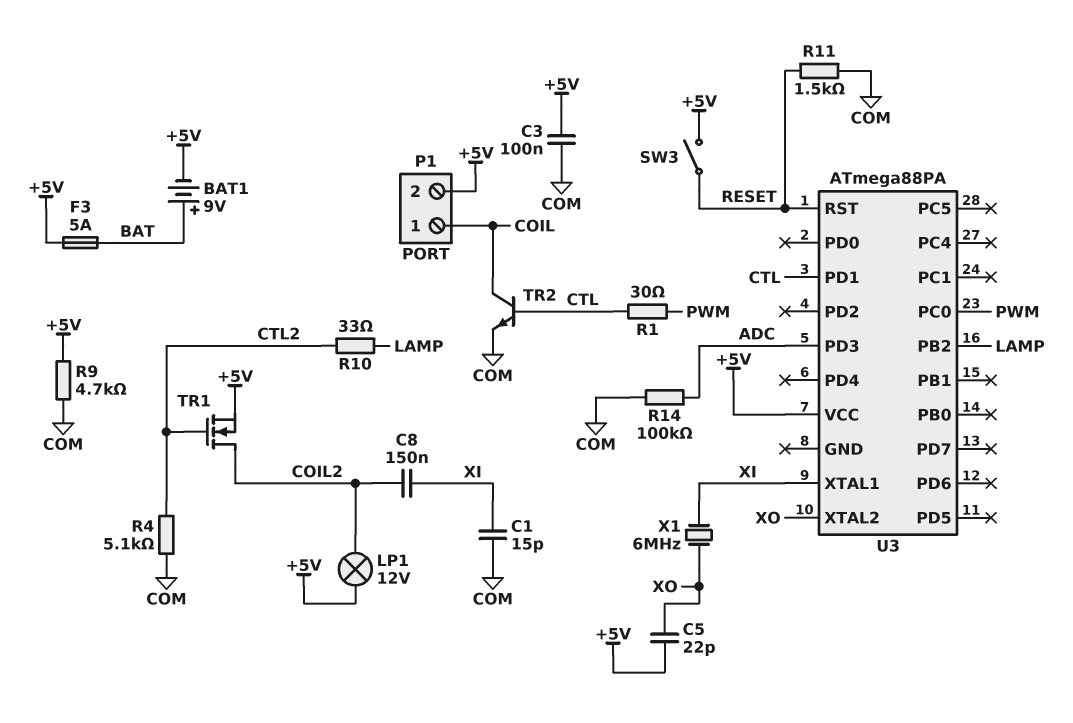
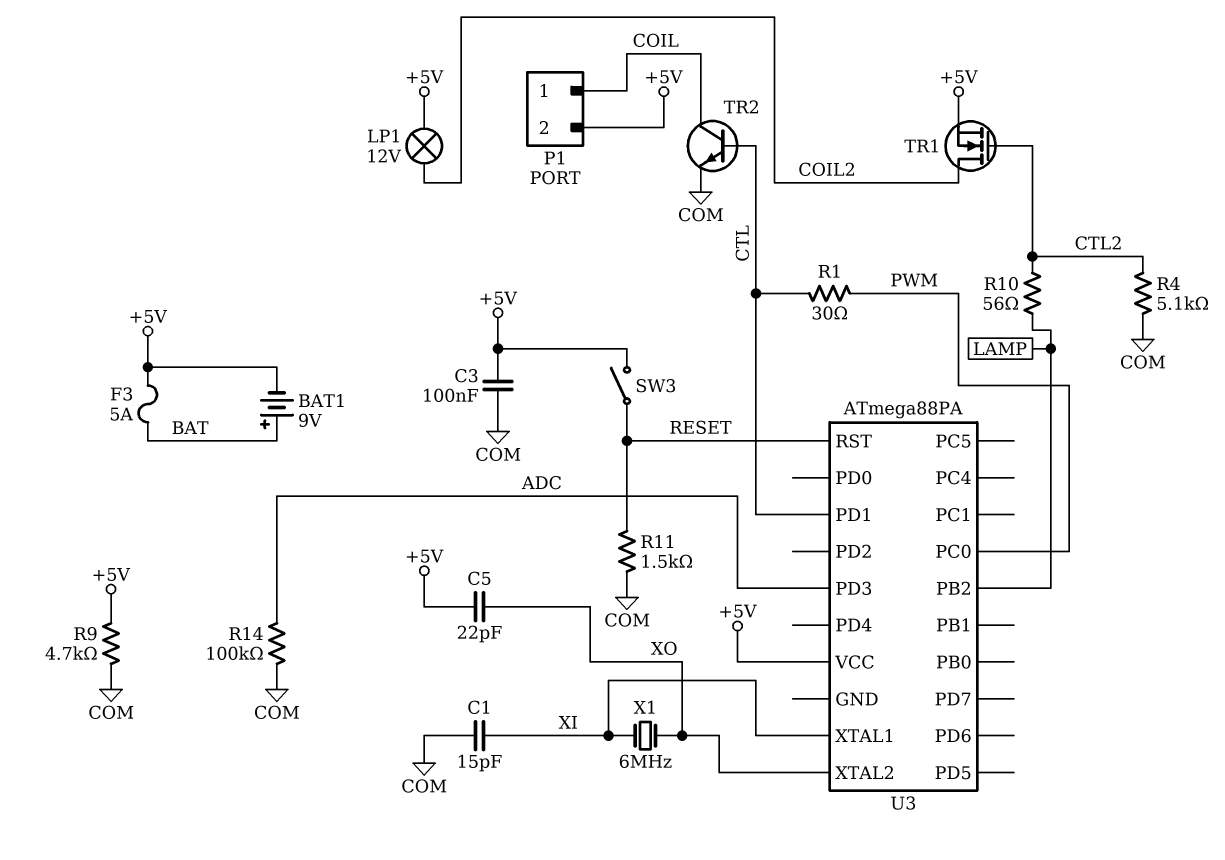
C8: 150nF (COIL2, XI) -> none
R10: 33 (CTL2, LAMP) -> 56 (CTL2, LAMP)

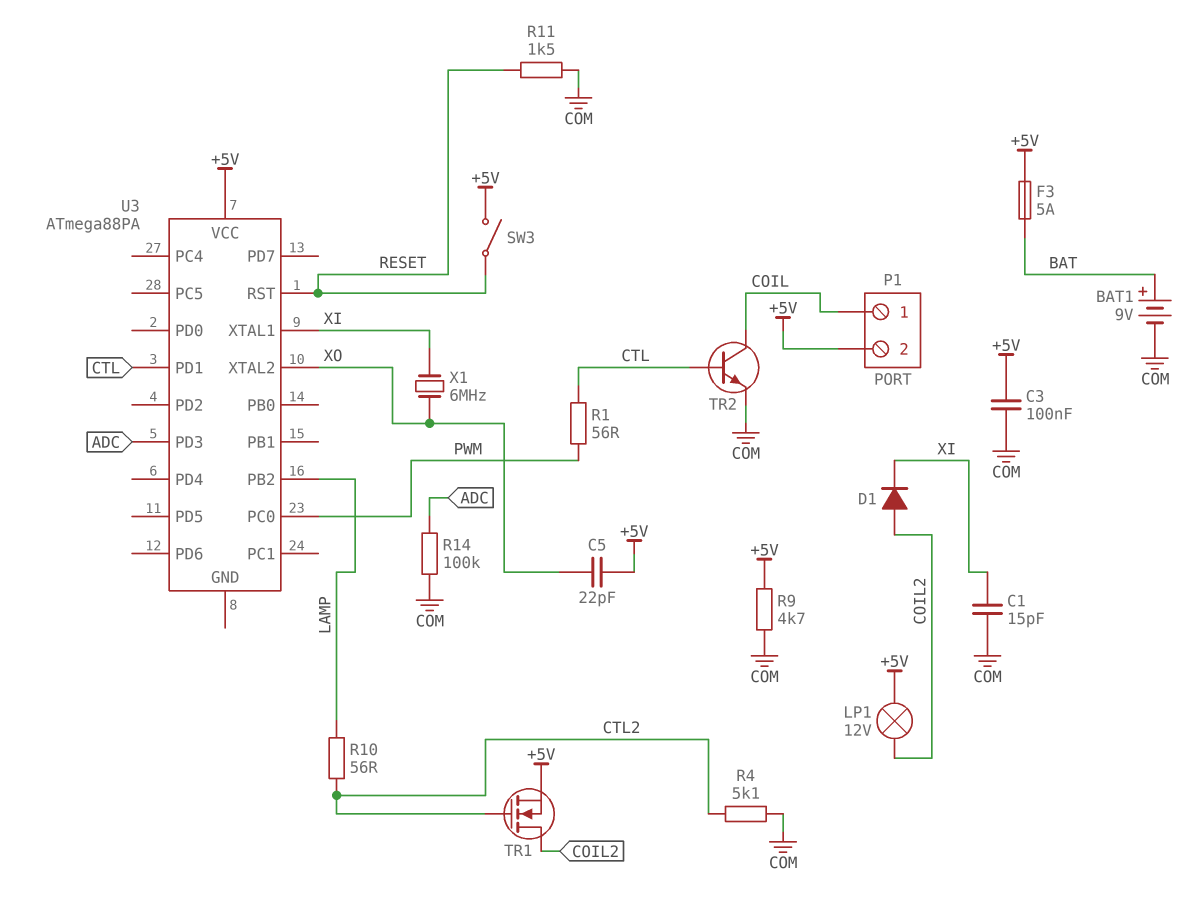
BAT1: 9V (plus BAT, minus +5V) -> 9V (plus BAT, minus COM)
D1: none -> diode (A COIL2, K XI)
R1: 30 (CTL, PWM) -> 56 (CTL, PWM)

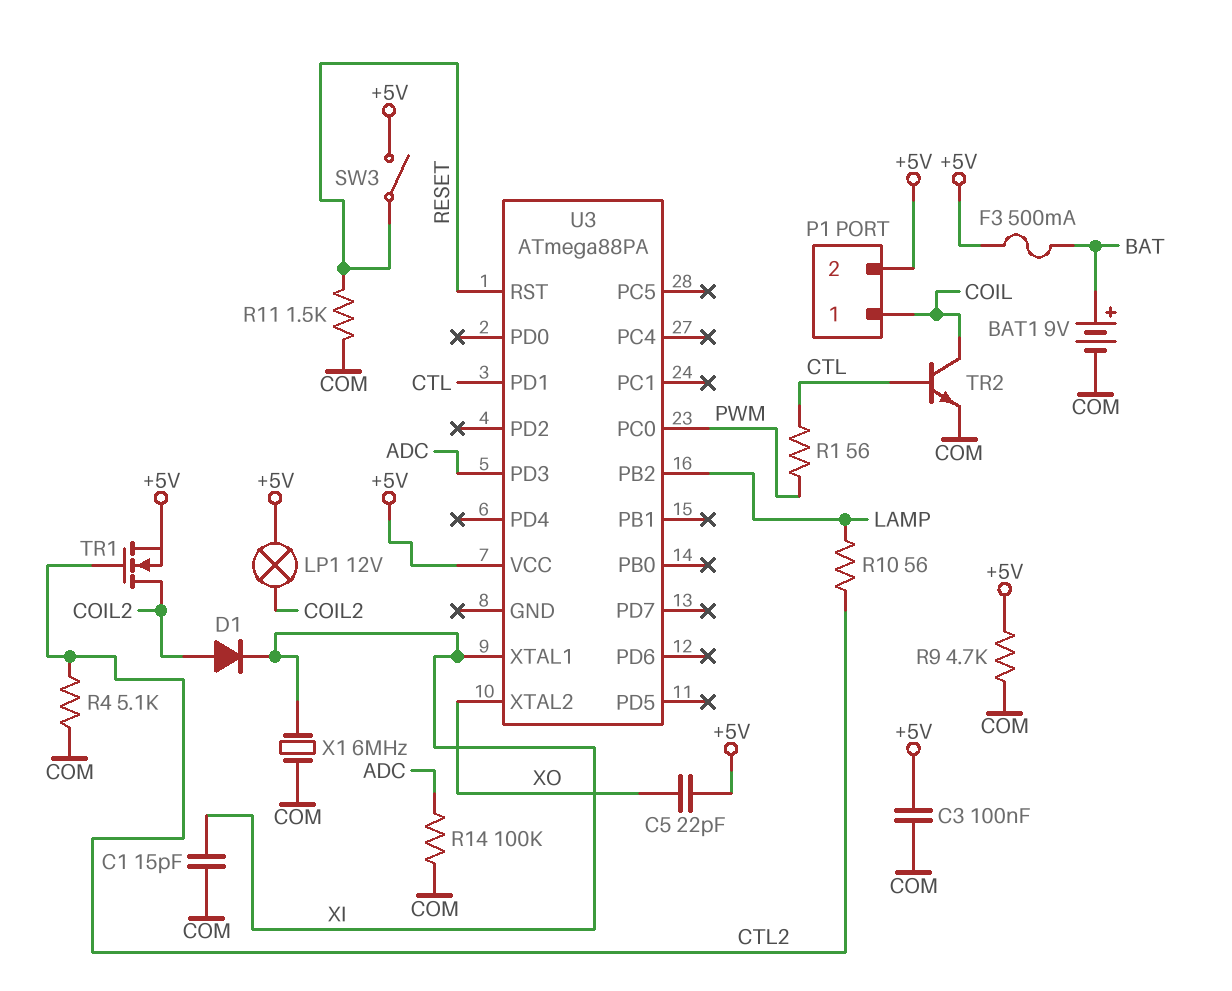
F3: 5A (+5V, BAT) -> 500mA (+5V, BAT)
X1: 6MHz (XI, XO) -> 6MHz (COM, XI)

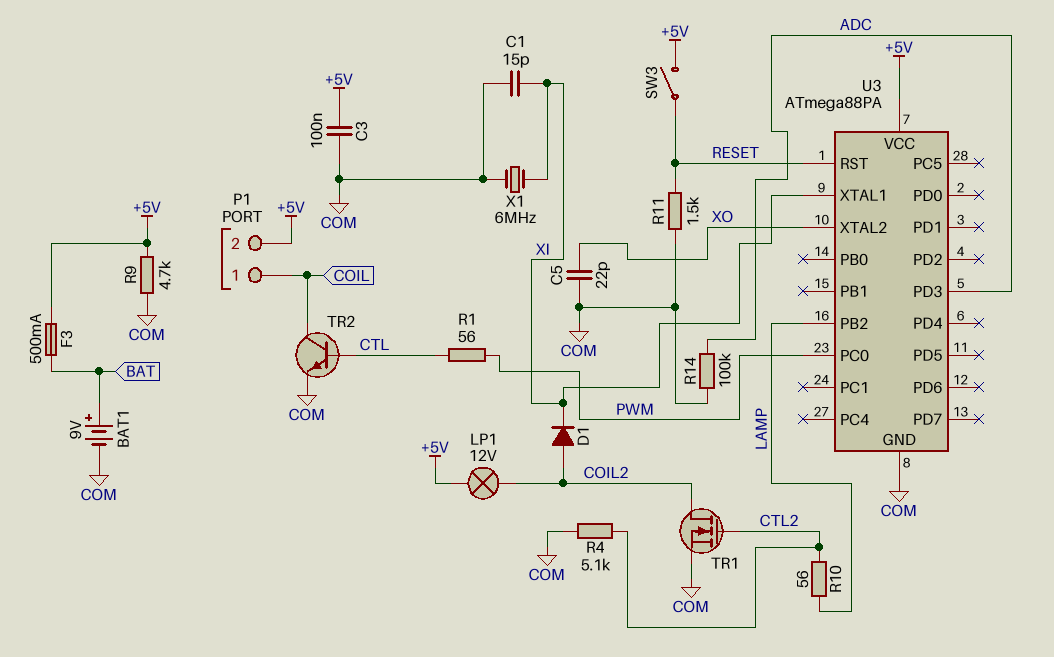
C5: 22pF (+5V, XO) -> 22pF (COM, XO)
TR1: NMOS (G CTL2, D COIL2, S +5V) -> NMOS (G CTL2, D COIL2, S COM)
U3 pin GND: none -> COM
U3 pin PD1: CTL -> none

